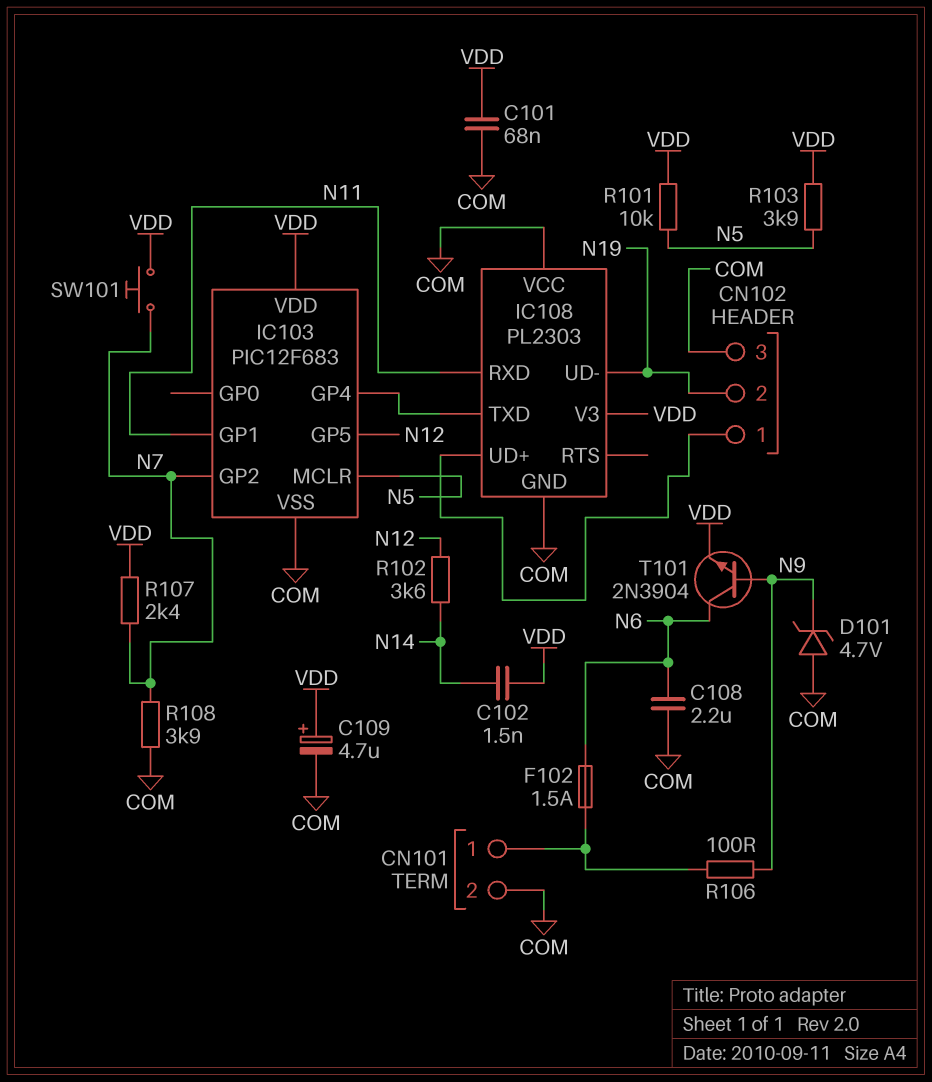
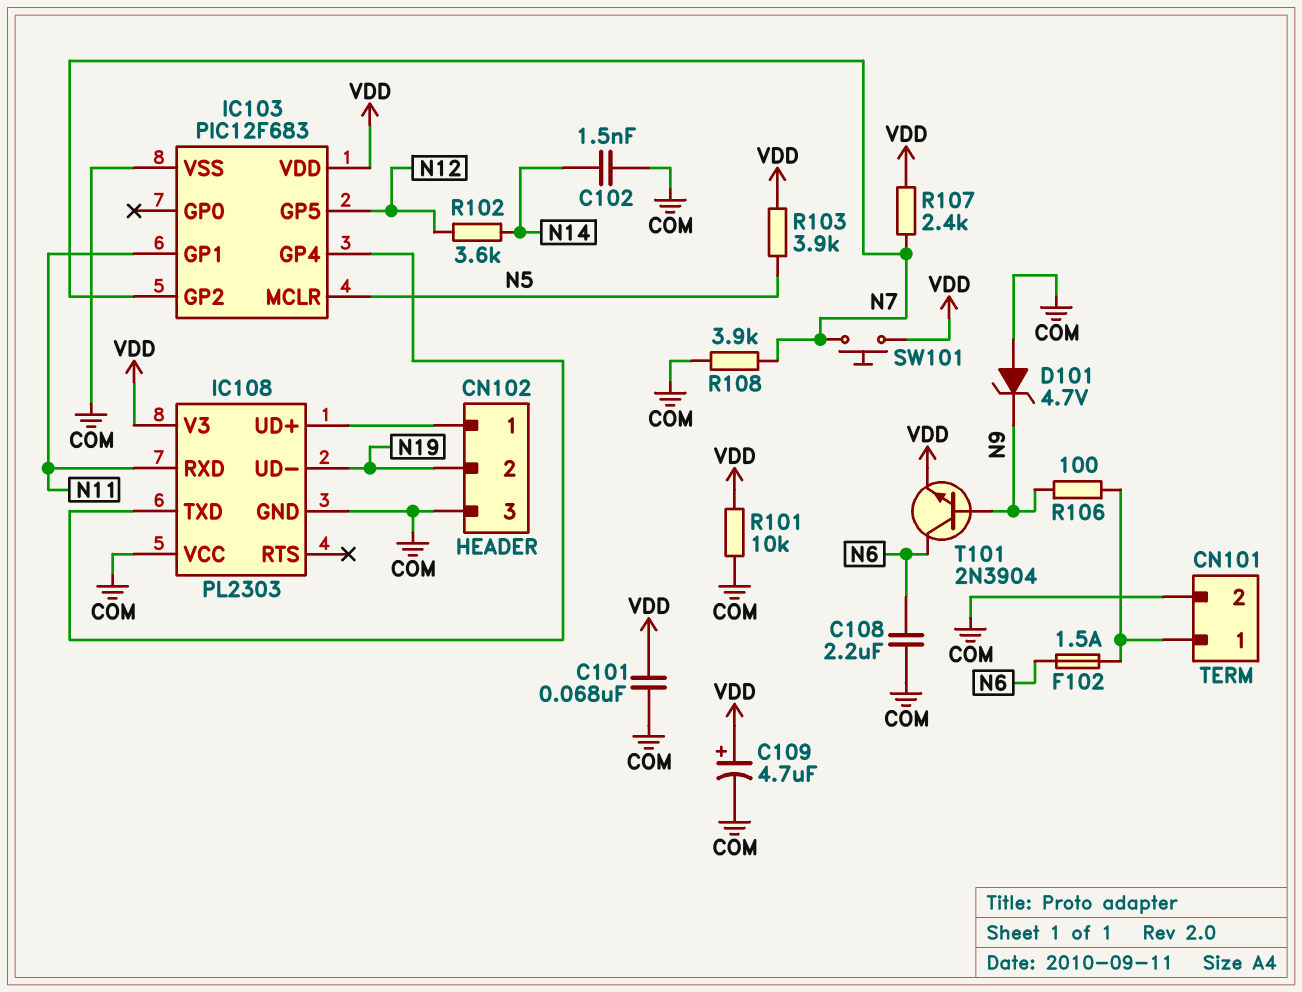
C102: 1.5nF (N14, VDD) -> 1.5nF (COM, N14)
R101: 10k (N5, VDD) -> 10k (COM, VDD)

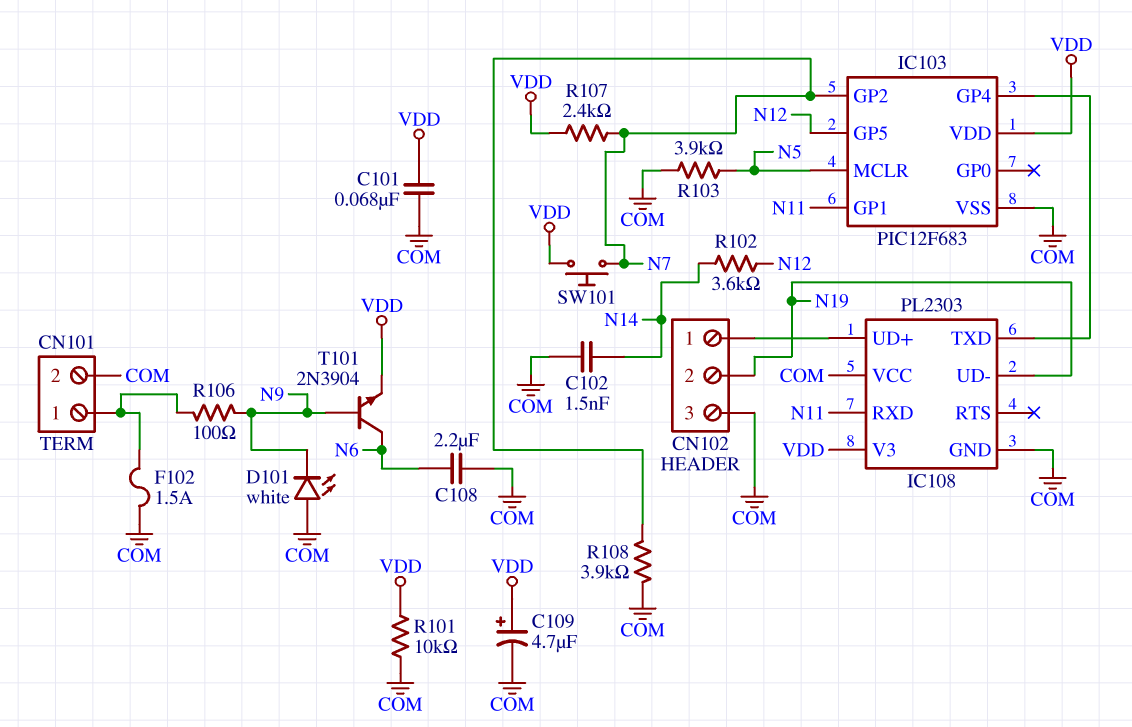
D101: zener 4.7V (A COM, K N9) -> LED white (A COM, K N9)
F102: 1.5A (CN101/1, N6) -> 1.5A (CN101/1, COM)
R103: 3.9k (N5, VDD) -> 3.9k (COM, N5)

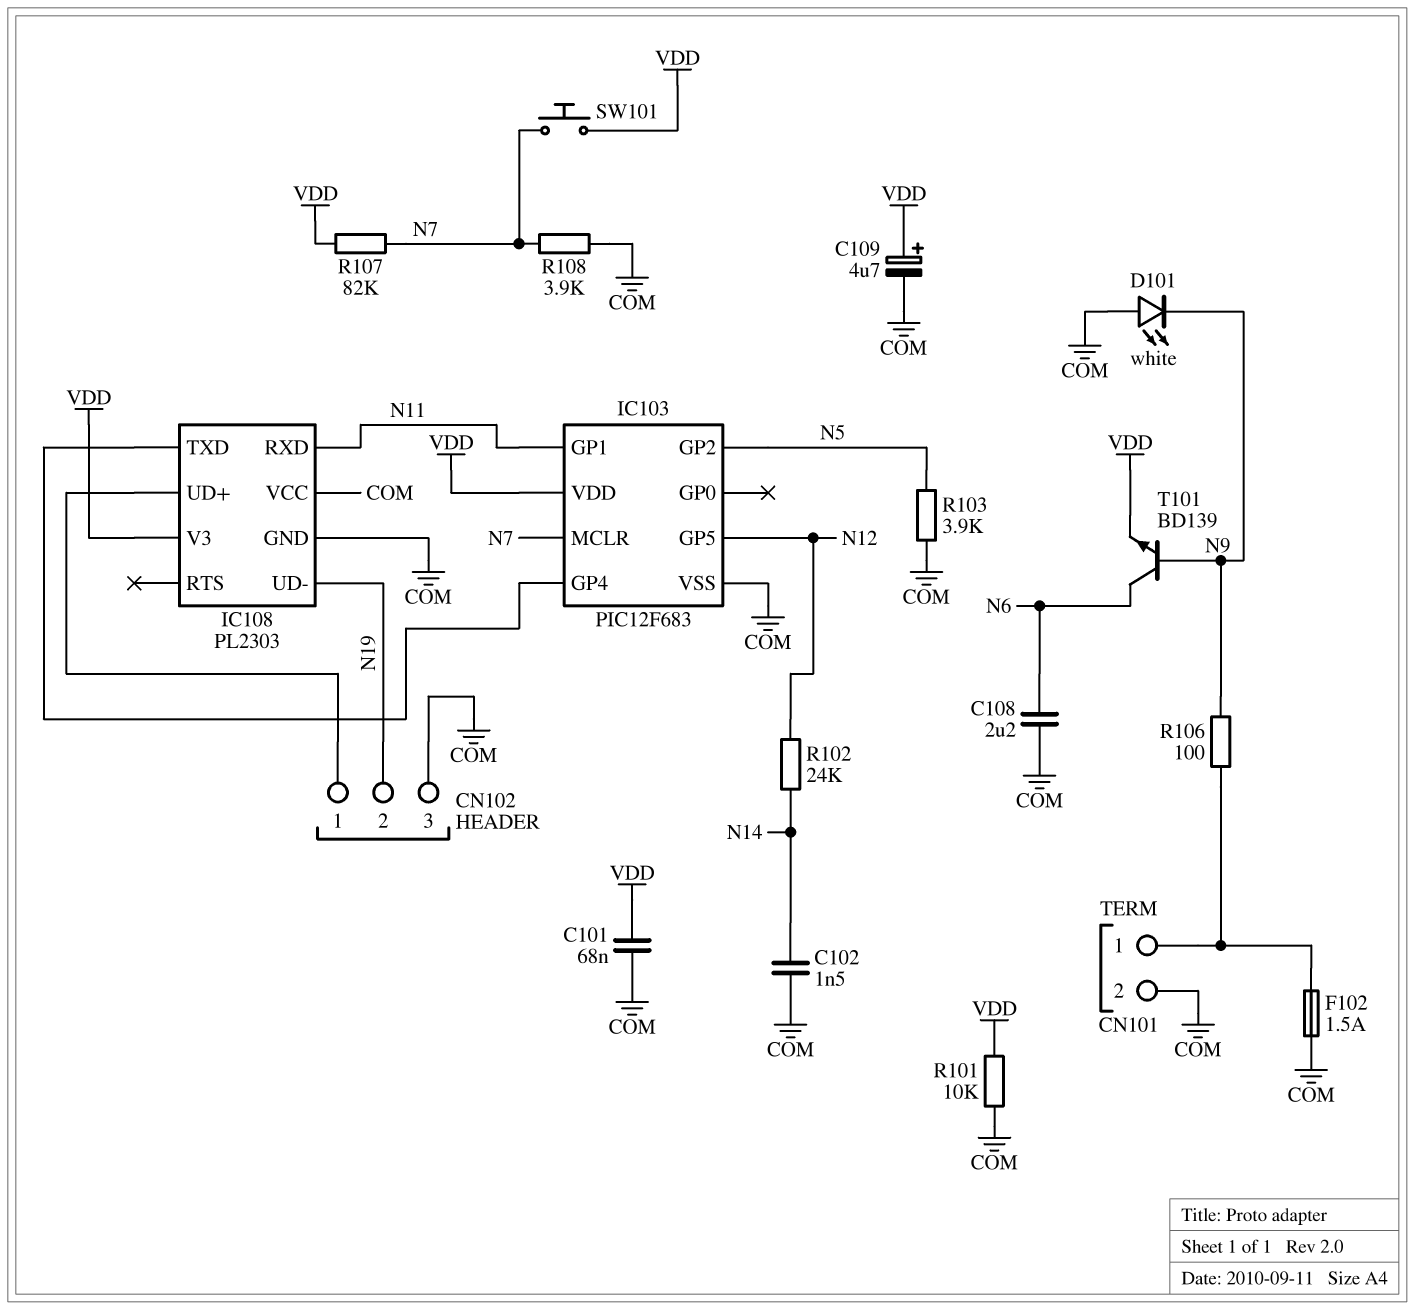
IC103 pin GP2: N7 -> N5
IC103 pin MCLR: N5 -> N7
R102: 3.6k (N12, N14) -> 24k (N12, N14)
R107: 2.4k (N7, VDD) -> 82k (N7, VDD)
T101: NPN 2N3904 (B N9, C N6, E VDD) -> NPN BD139 (B N9, C N6, E VDD)

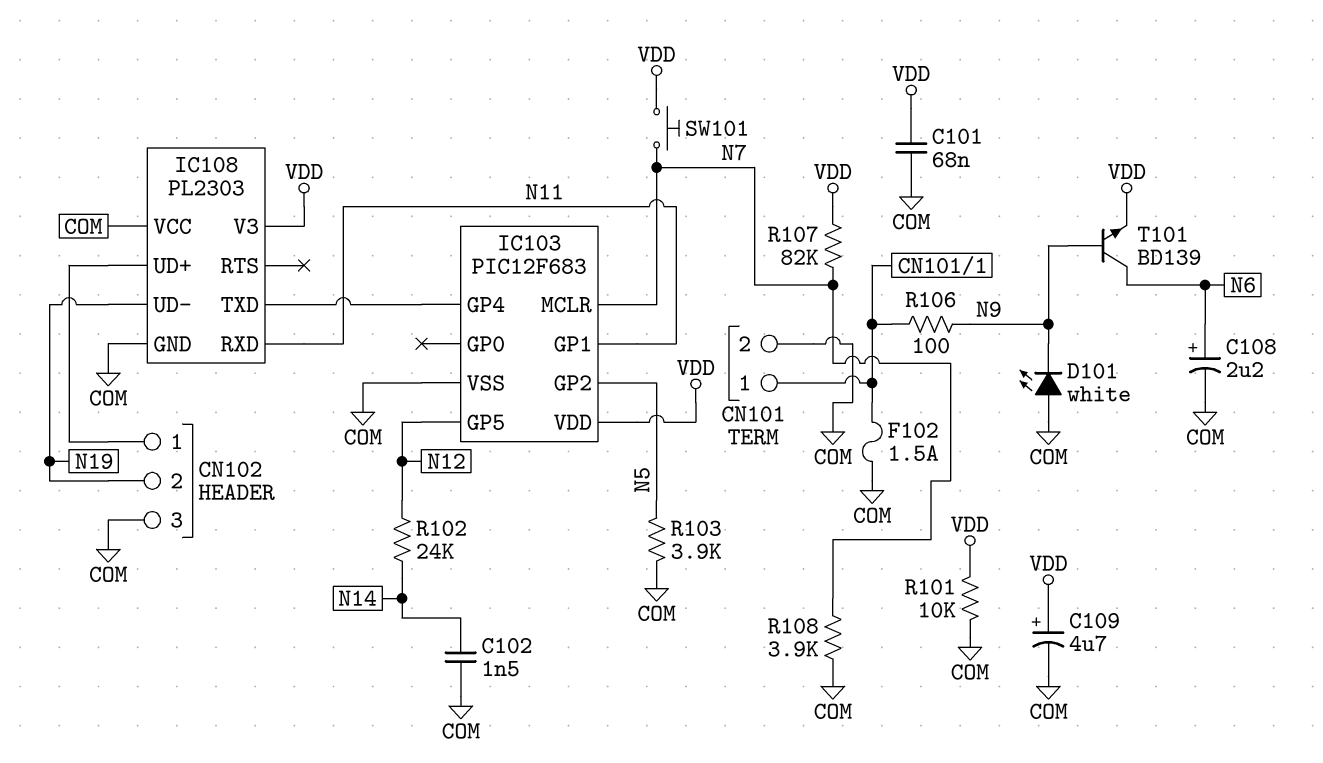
C108: 2.2uF (COM, N6) -> 2.2uF (plus N6, minus COM)

